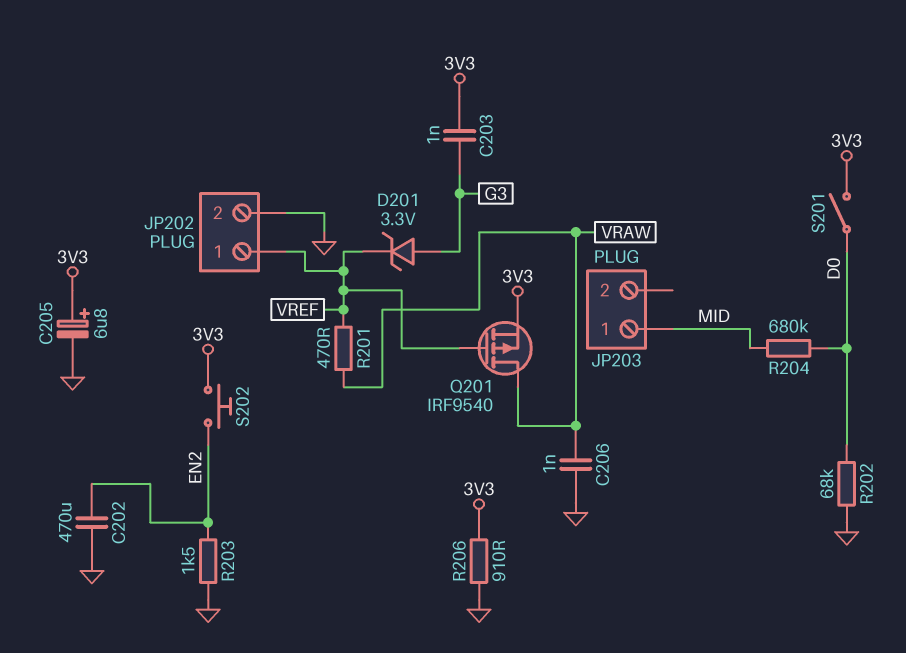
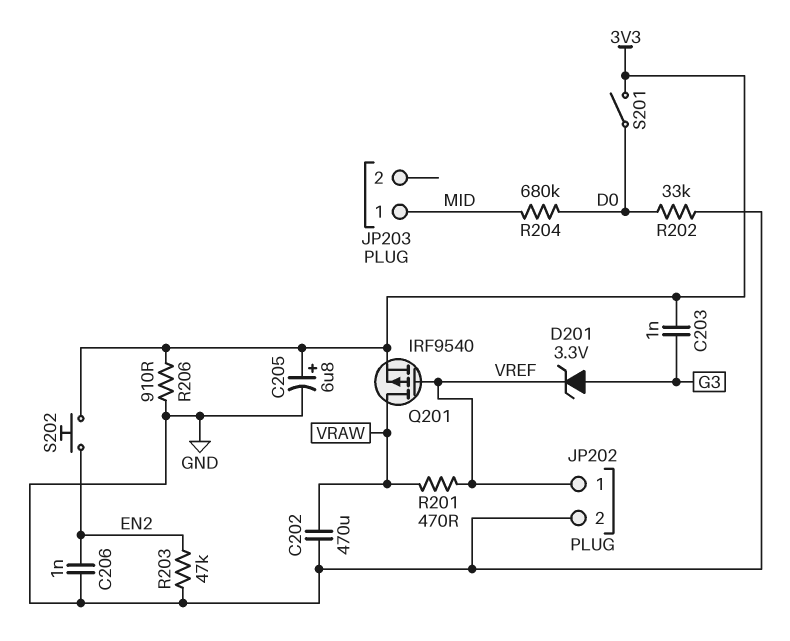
C202: 470uF (EN2, GND) -> 470uF (GND, VRAW)
C206: 1nF (GND, VRAW) -> 1nF (EN2, GND)
R202: 68k (D0, GND) -> 33k (D0, GND)
R203: 1.5k (EN2, GND) -> 47k (EN2, GND)

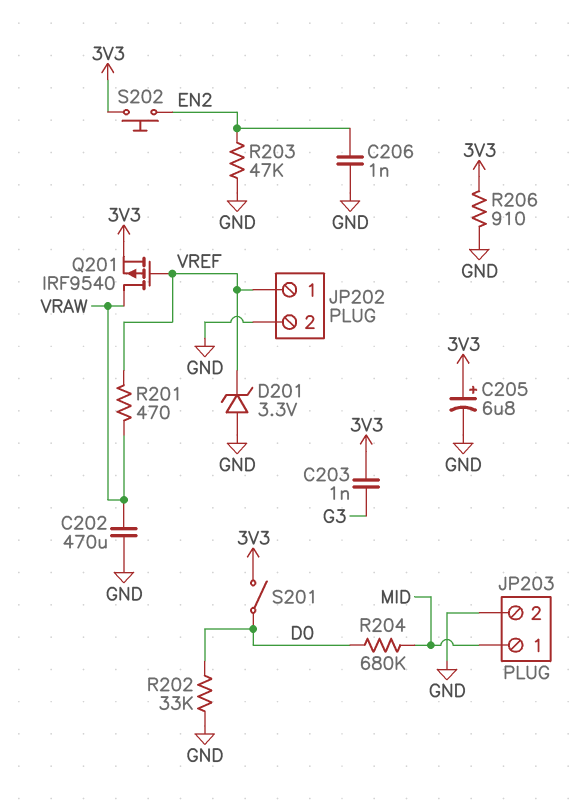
D201: zener 3.3V (A G3, K VREF) -> zener 3.3V (A GND, K VREF)
JP203 pin 2: none -> GND

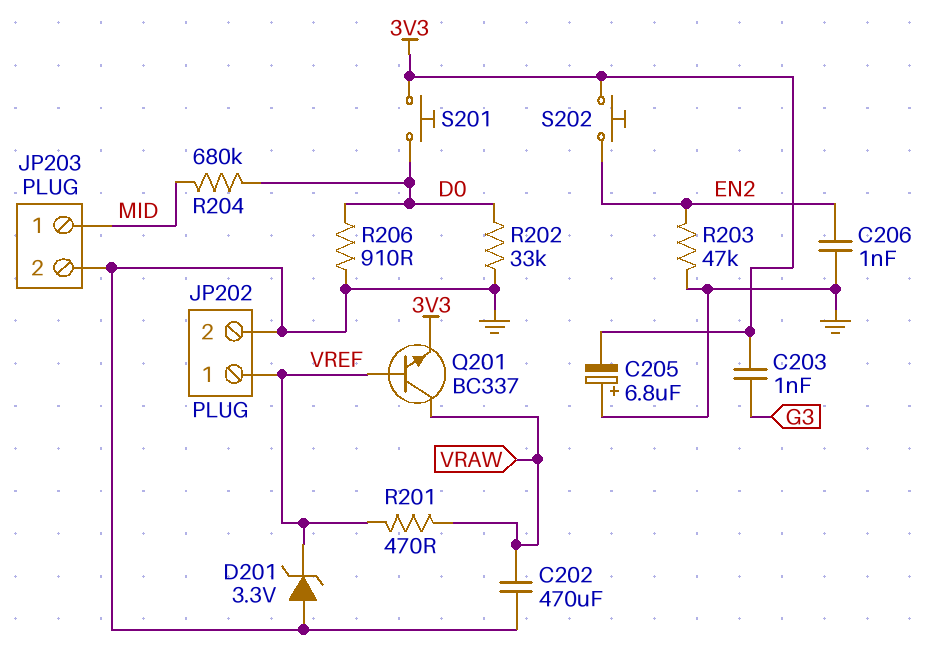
C205: 6.8uF (plus 3V3, minus GND) -> 6.8uF (plus GND, minus 3V3)
Q201: PMOS IRF9540 (G VREF, D VRAW, S 3V3) -> NPN BC337 (B VREF, C VRAW, E 3V3)
R206: 910 (3V3, GND) -> 910 (D0, GND)
S201: switch (3V3, D0) -> button (3V3, D0)

